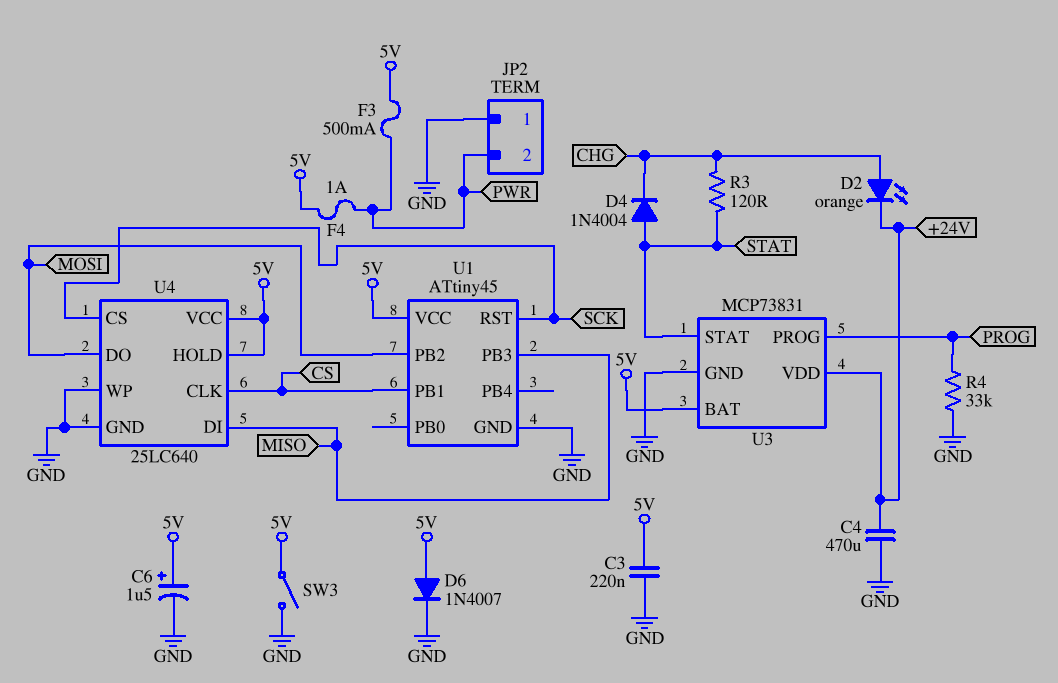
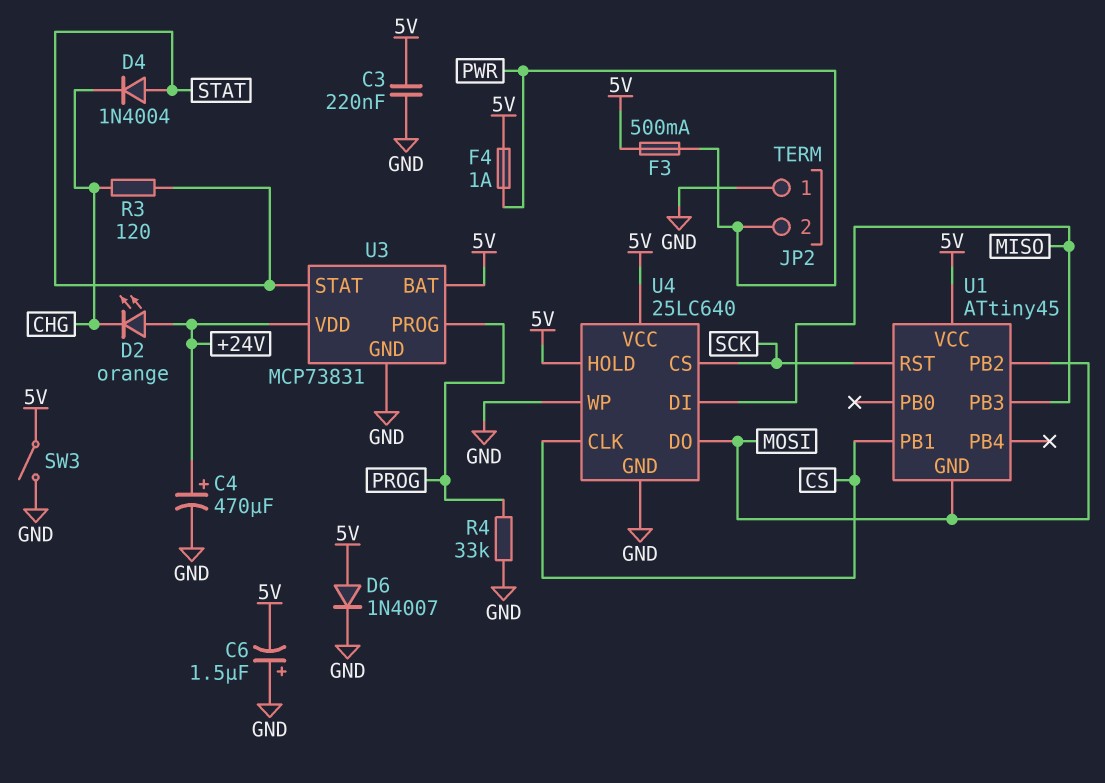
C4: 470uF (+24V, GND) -> 470uF (plus +24V, minus GND)
C6: 1.5uF (plus 5V, minus GND) -> 1.5uF (plus GND, minus 5V)
D2: LED orange (A CHG, K +24V) -> LED orange (A +24V, K CHG)
U1 pin GND: GND -> MOSI

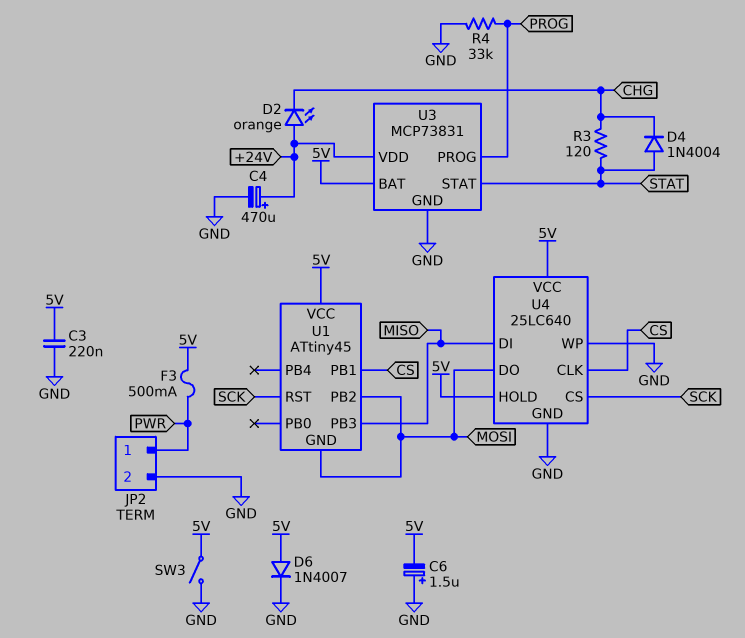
F4: 1A (5V, PWR) -> none
JP2 pin 1: GND -> PWR
JP2 pin 2: PWR -> GND

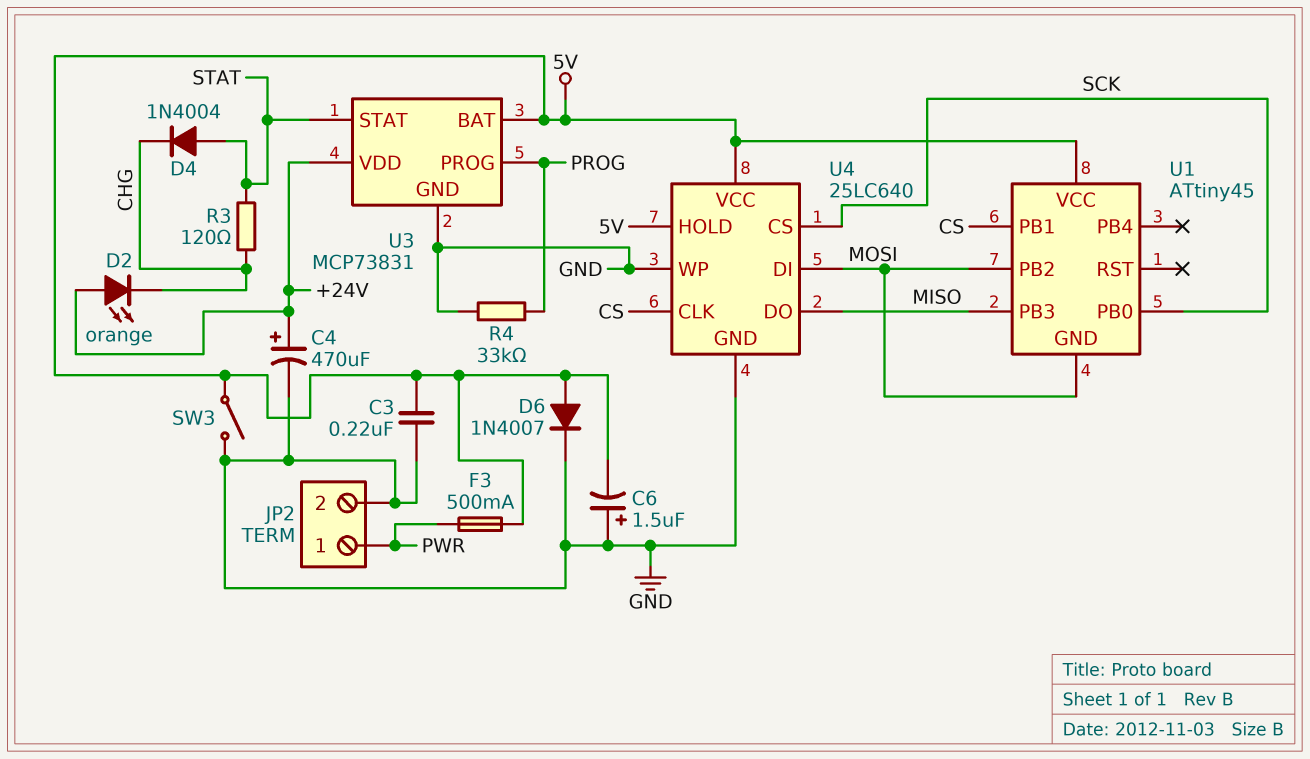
U1 pin PB0: none -> SCK
U1 pin RST: SCK -> none
U4 pin DI: MISO -> MOSI
U4 pin DO: MOSI -> MISO

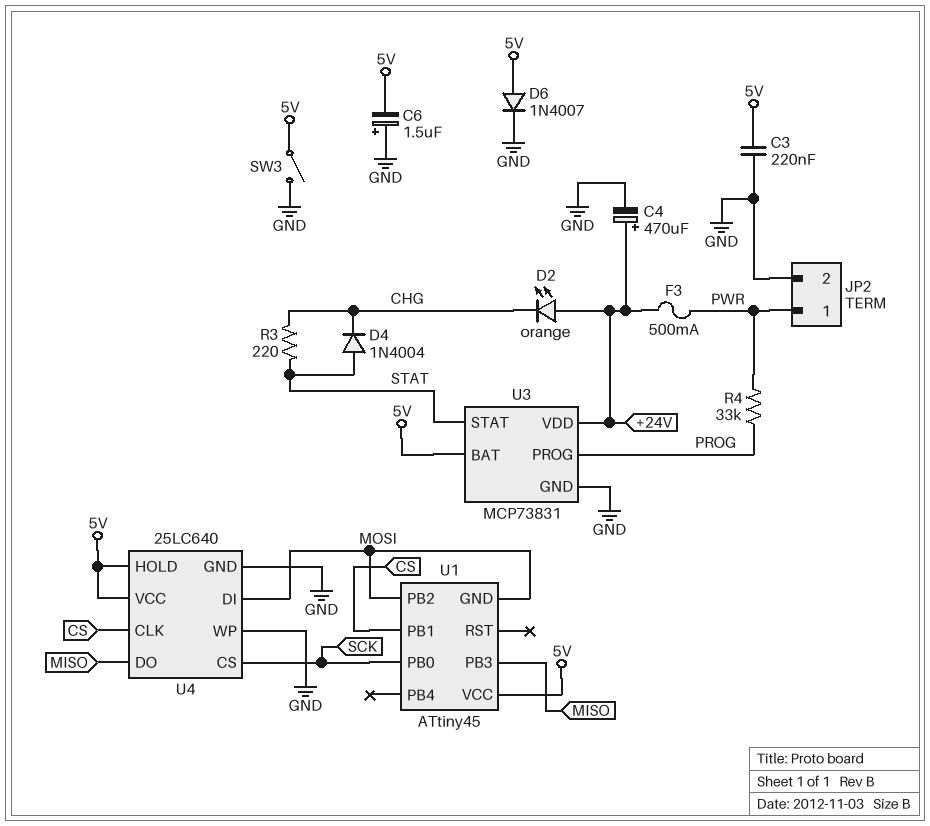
F3: 500mA (5V, PWR) -> 500mA (+24V, PWR)
R3: 120 (CHG, STAT) -> 220 (CHG, STAT)
R4: 33k (GND, PROG) -> 33k (PROG, PWR)

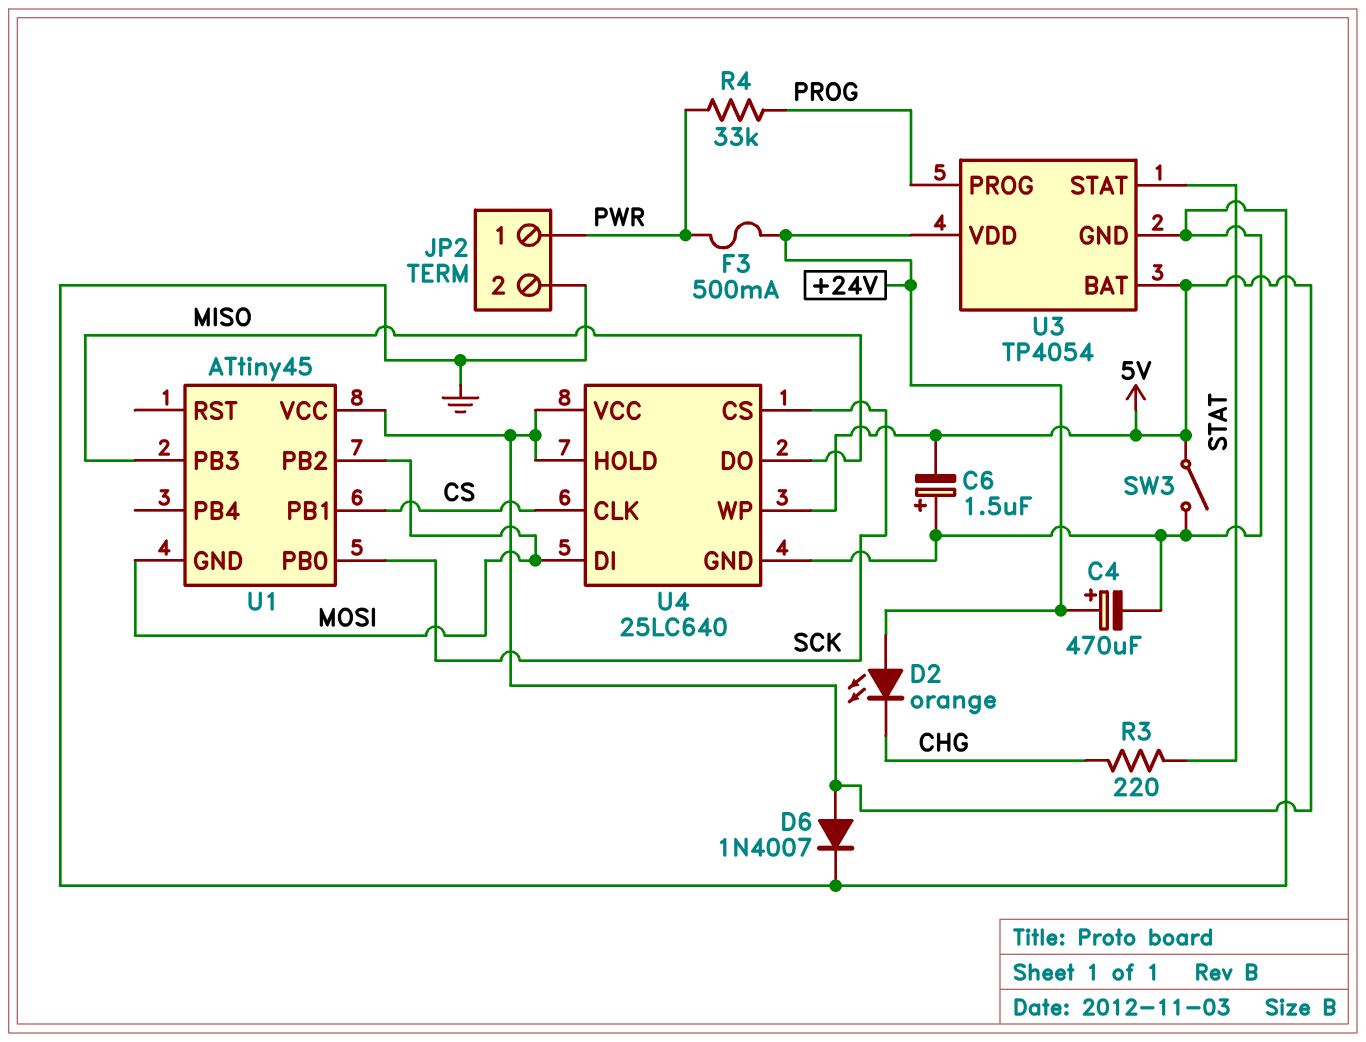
C3: 220nF (5V, GND) -> none
D4: diode 1N4004 (A STAT, K CHG) -> none
U3: MCP73831 -> TP4054
U4 pin WP: GND -> 5V

